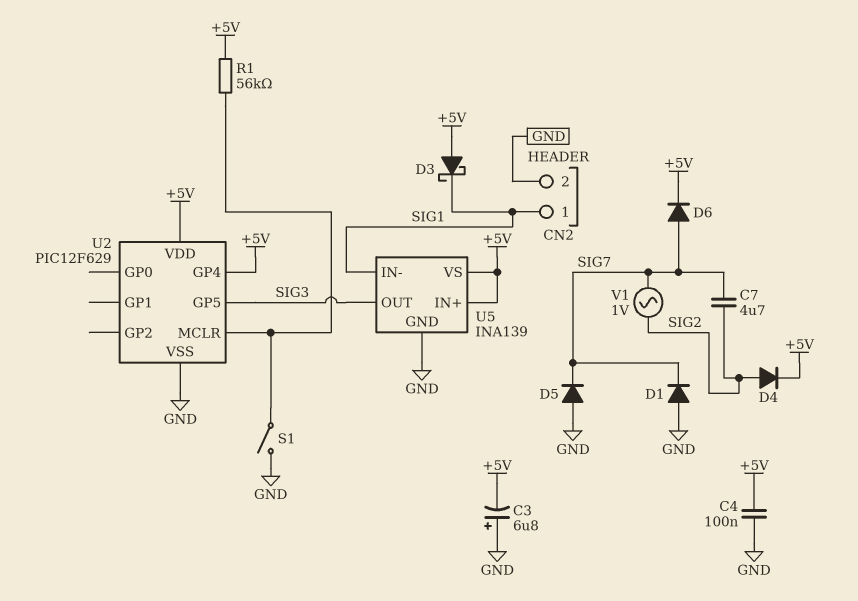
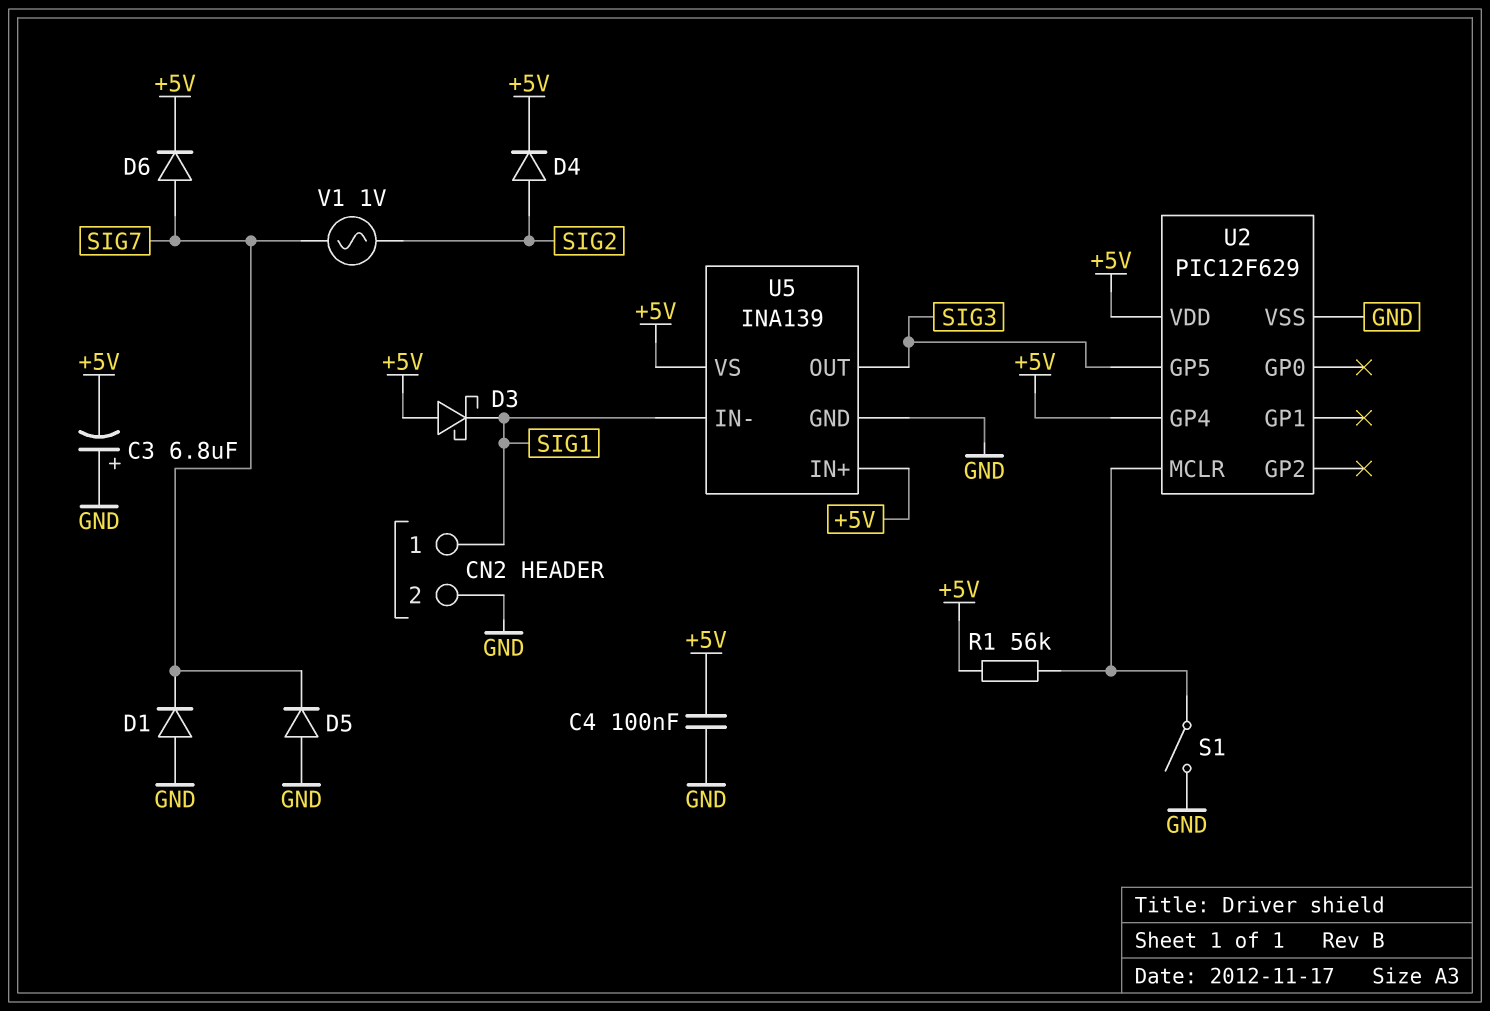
C7: 4.7uF (SIG2, SIG7) -> none

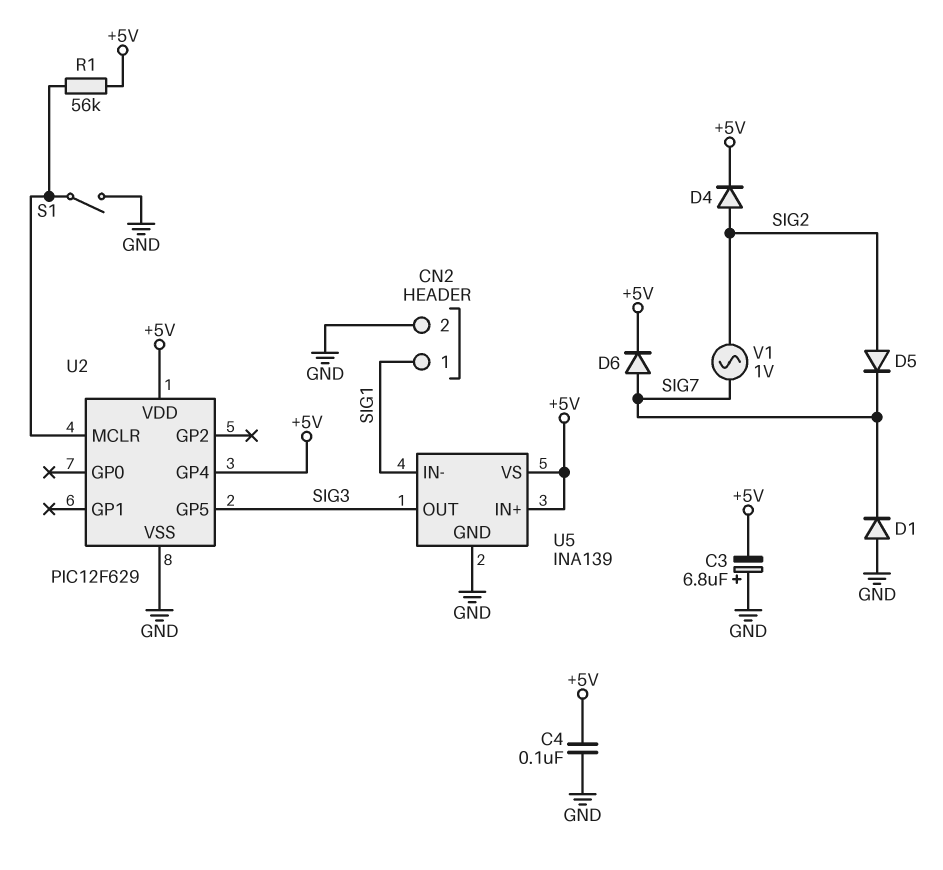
D3: schottky (A +5V, K SIG1) -> none
D5: diode (A GND, K SIG7) -> diode (A SIG2, K SIG7)

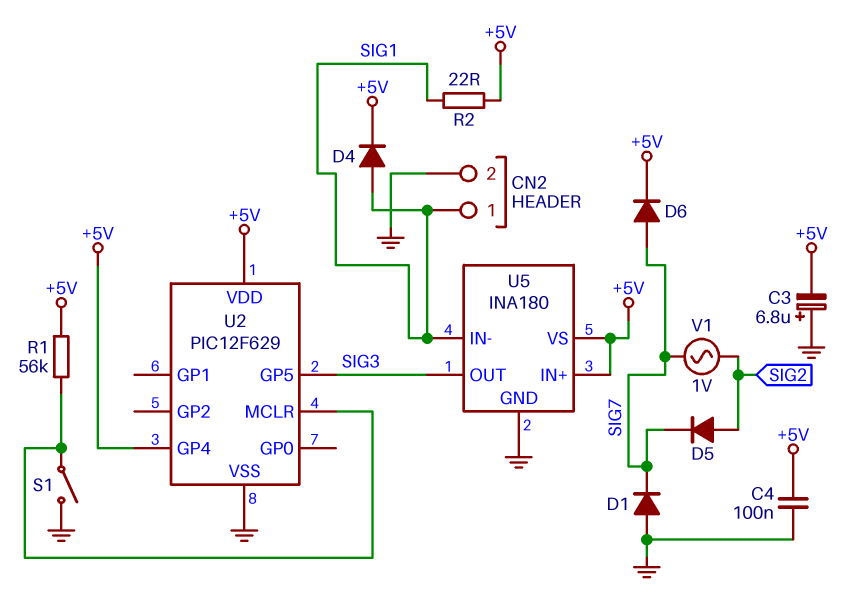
D4: diode (A SIG2, K +5V) -> diode (A SIG1, K +5V)
R2: none -> 22 (+5V, SIG1)
U5: INA139 -> INA180

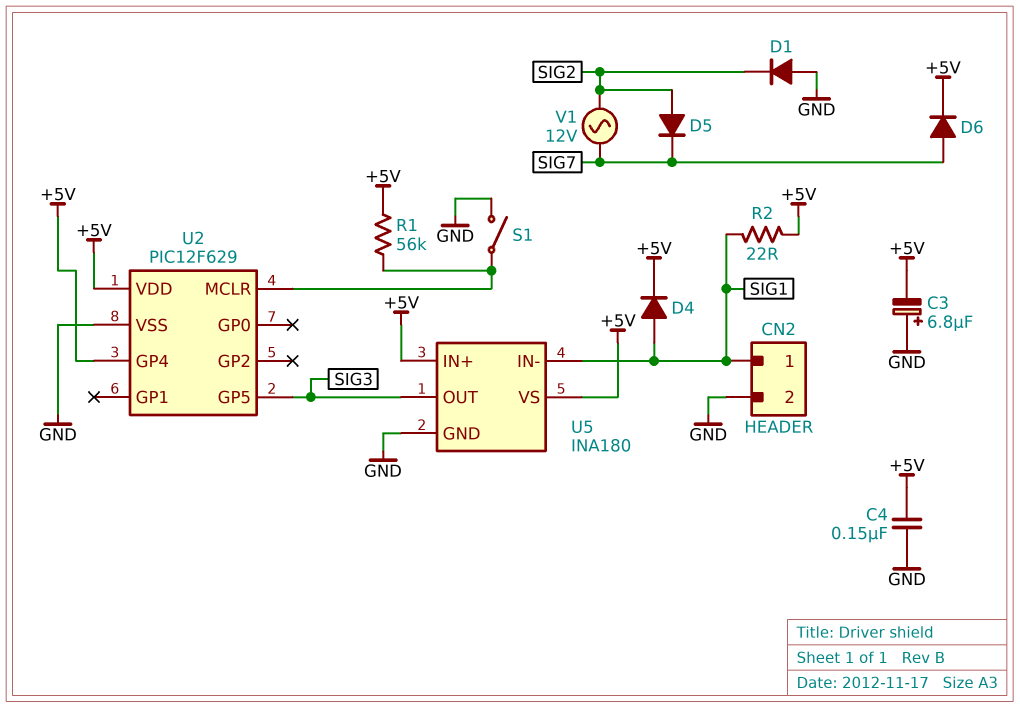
C4: 100nF (+5V, GND) -> 150nF (+5V, GND)
D1: diode (A GND, K SIG7) -> diode (A GND, K SIG2)
V1: AC 1V (SIG2, SIG7) -> AC 12V (SIG2, SIG7)

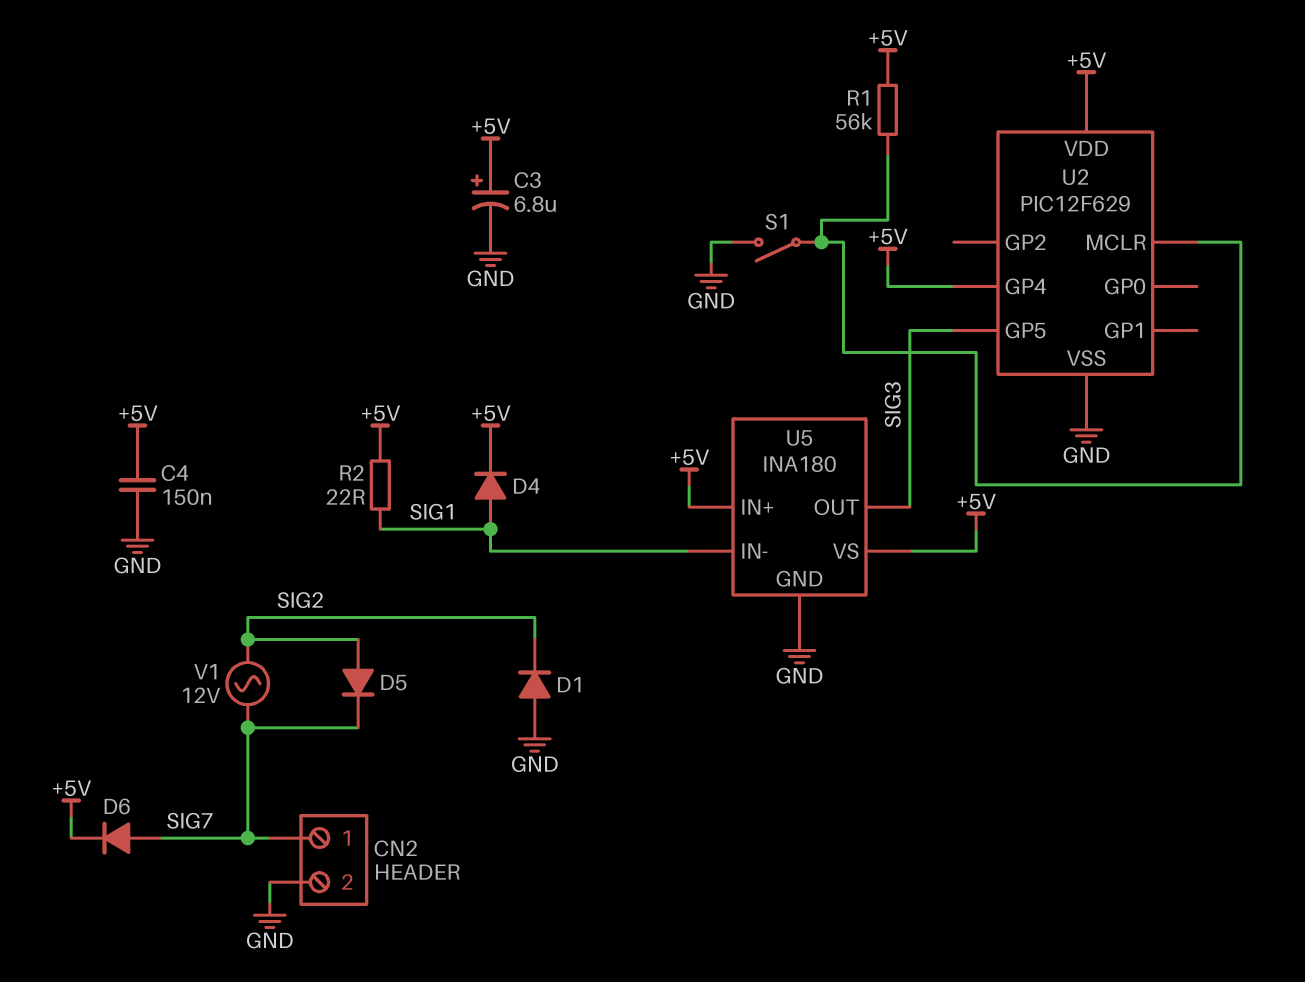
C3: 6.8uF (plus GND, minus +5V) -> 6.8uF (plus +5V, minus GND)
CN2 pin 1: SIG1 -> SIG7

